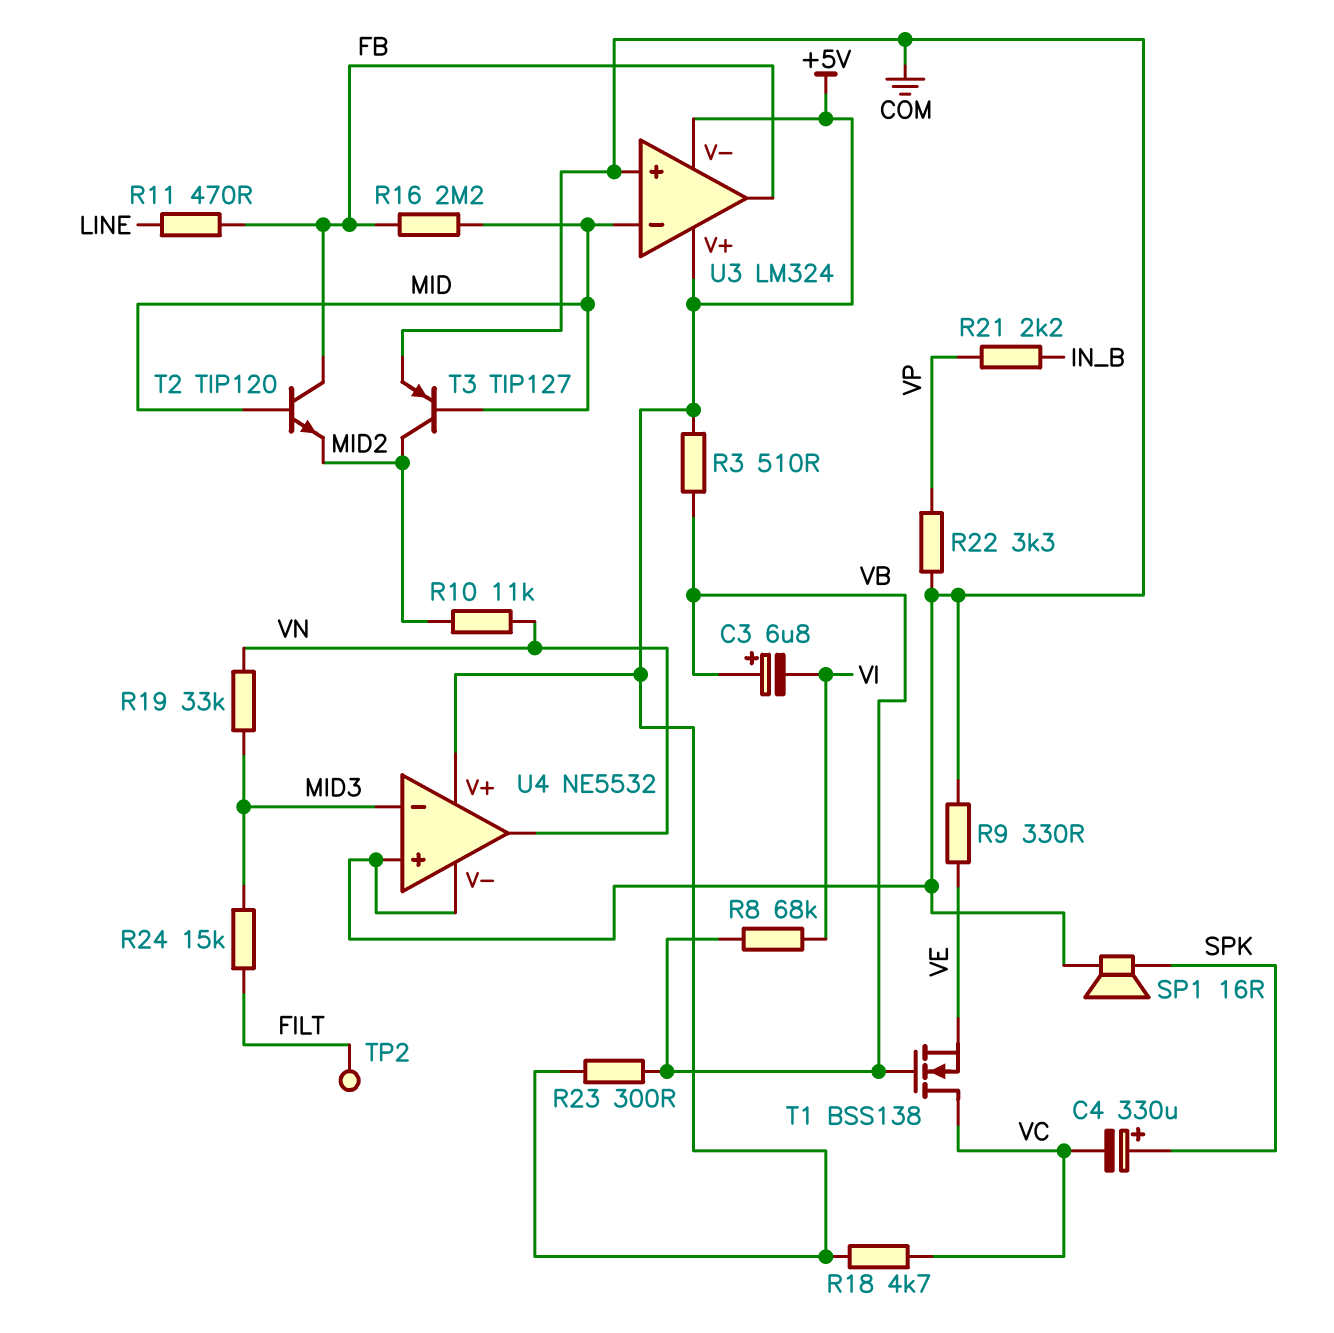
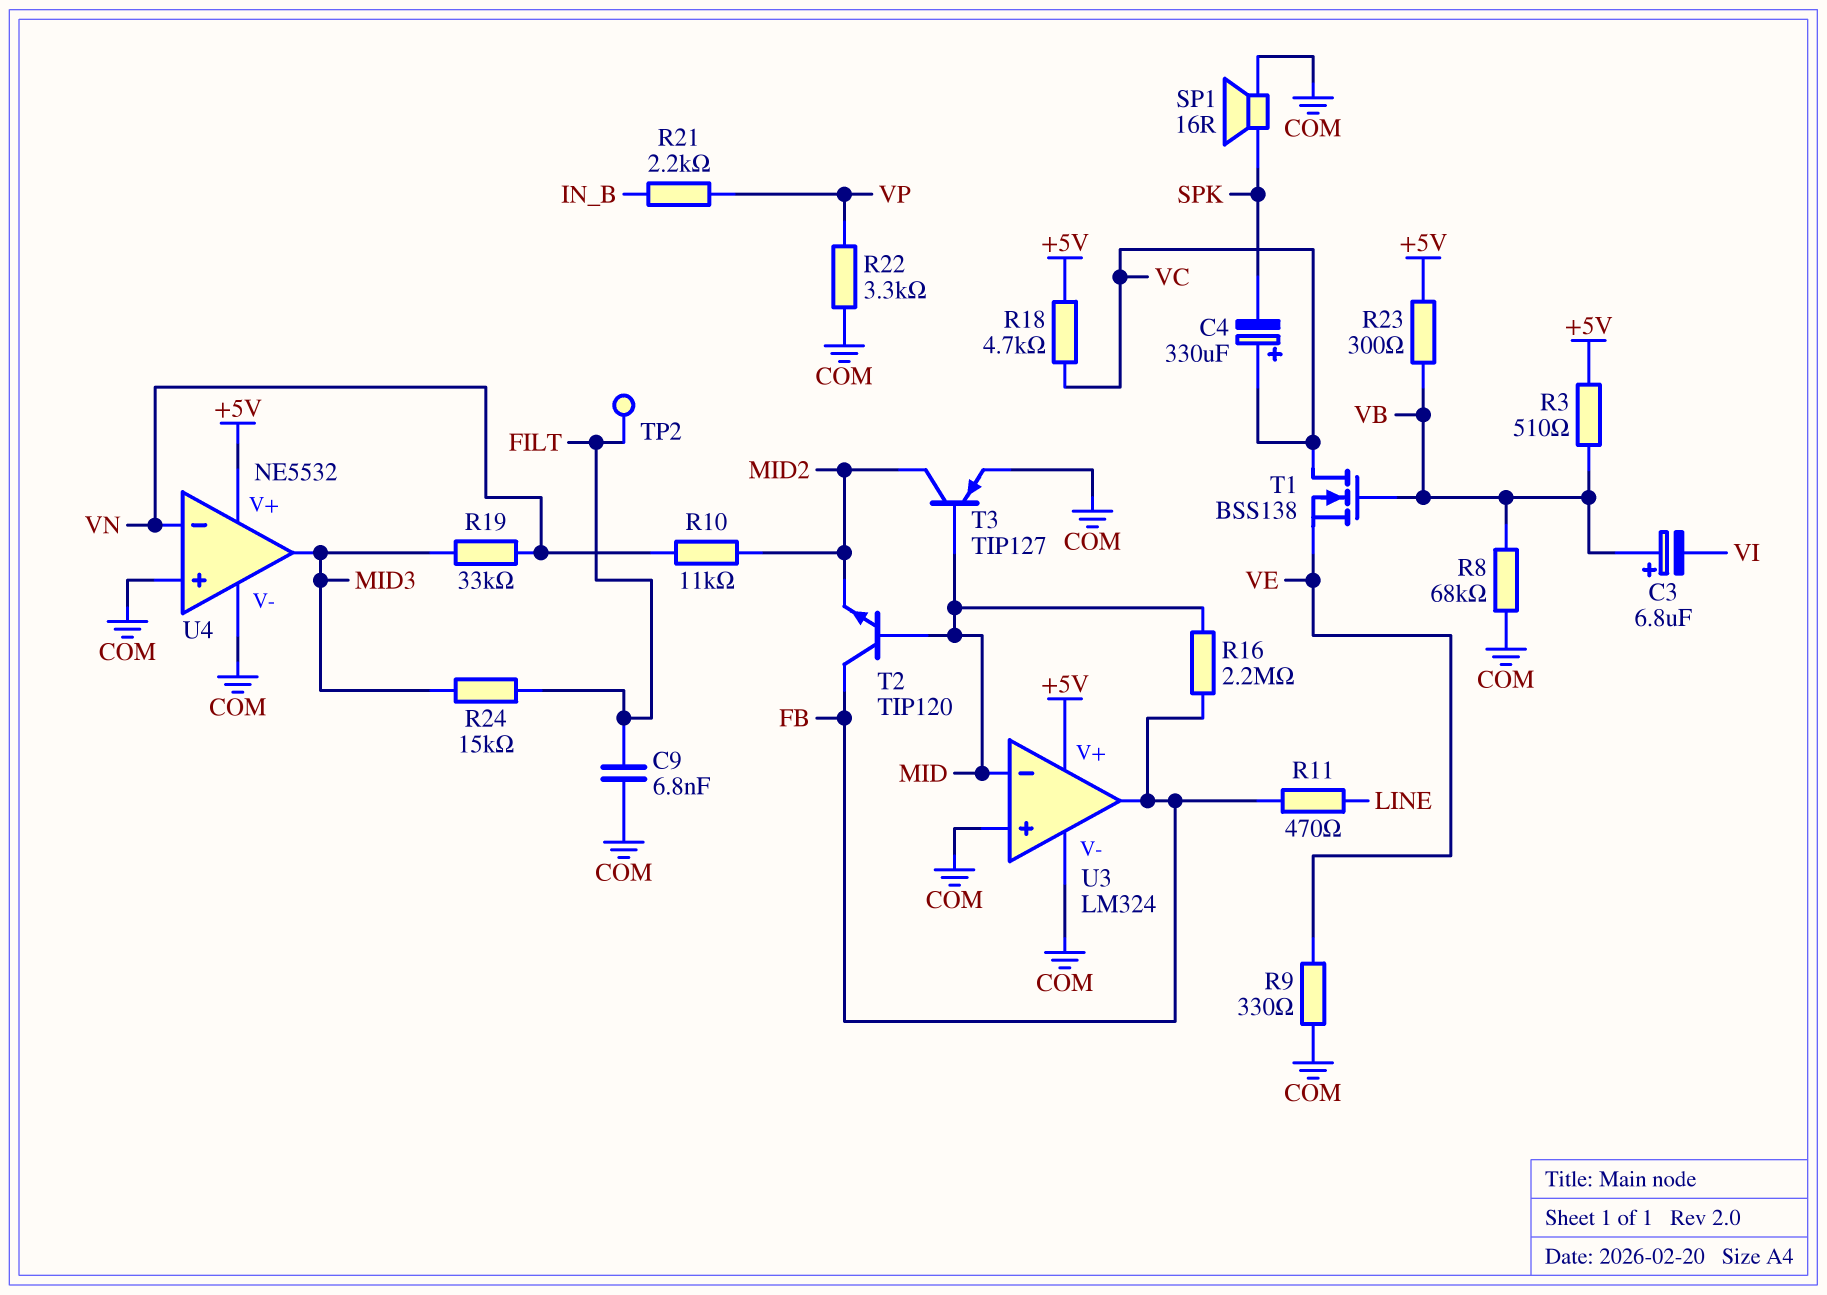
C4: 330uF (plus SPK, minus VC) -> 330uF (plus VC, minus SPK)
C9: none -> 6.8nF (COM, FILT)
R8: 68k (VB, VI) -> 68k (COM, VB)
U3 pin V-: +5V -> COM
U4 pin in-: MID3 -> VN
U4 pin out: VN -> MID3

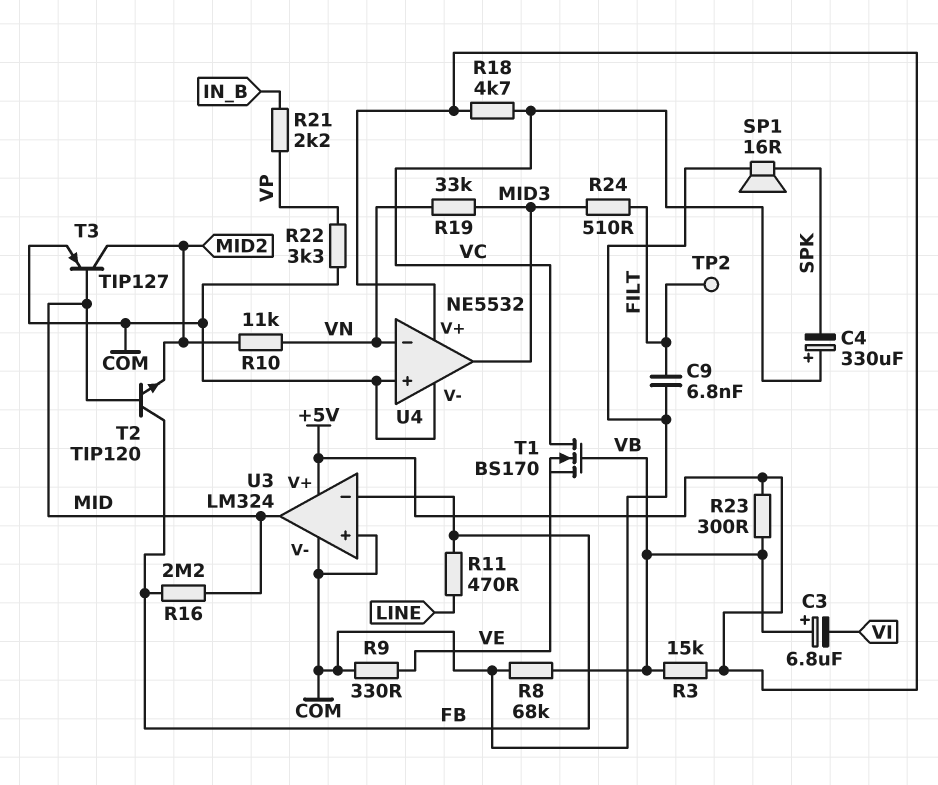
R3: 510 (+5V, VB) -> 15k (+5V, VB)
R24: 15k (FILT, MID3) -> 510 (FILT, MID3)
T1: NMOS BSS138 (G VB, D VC, S VE) -> NMOS BS170 (G VB, D VC, S VE)
U3 pin in-: MID -> FB
U3 pin out: FB -> MID

